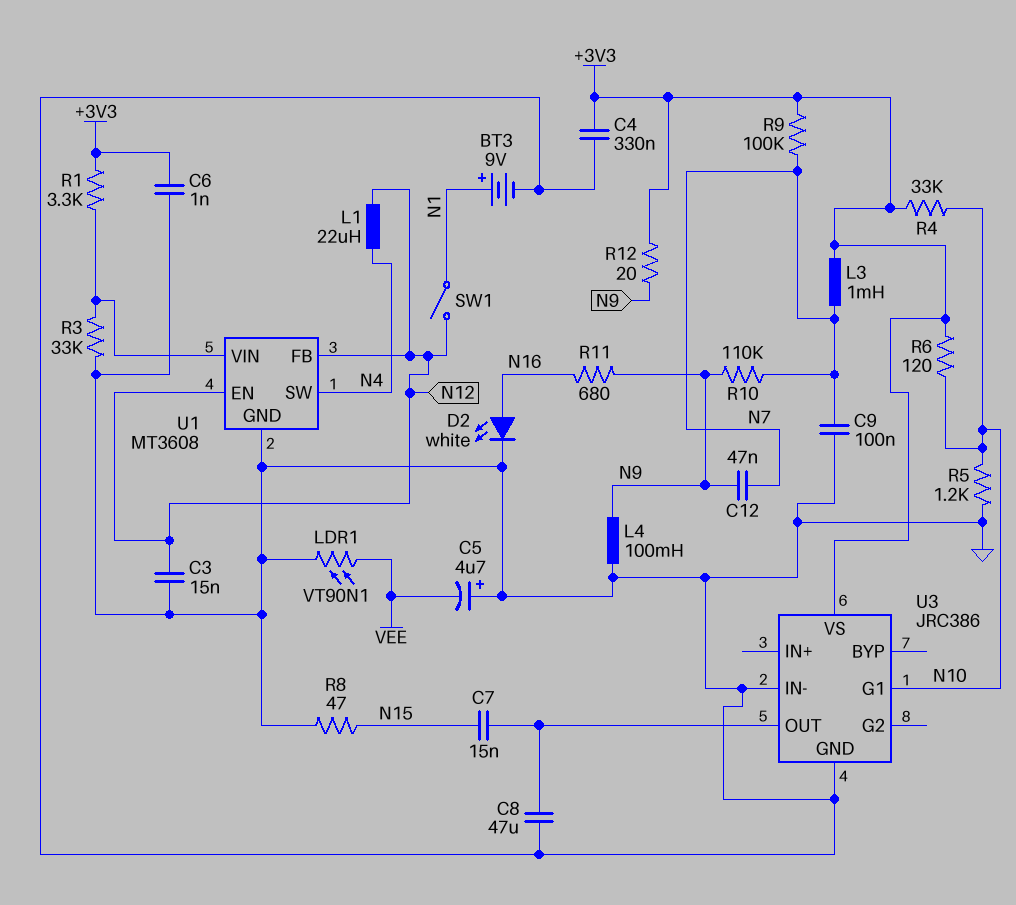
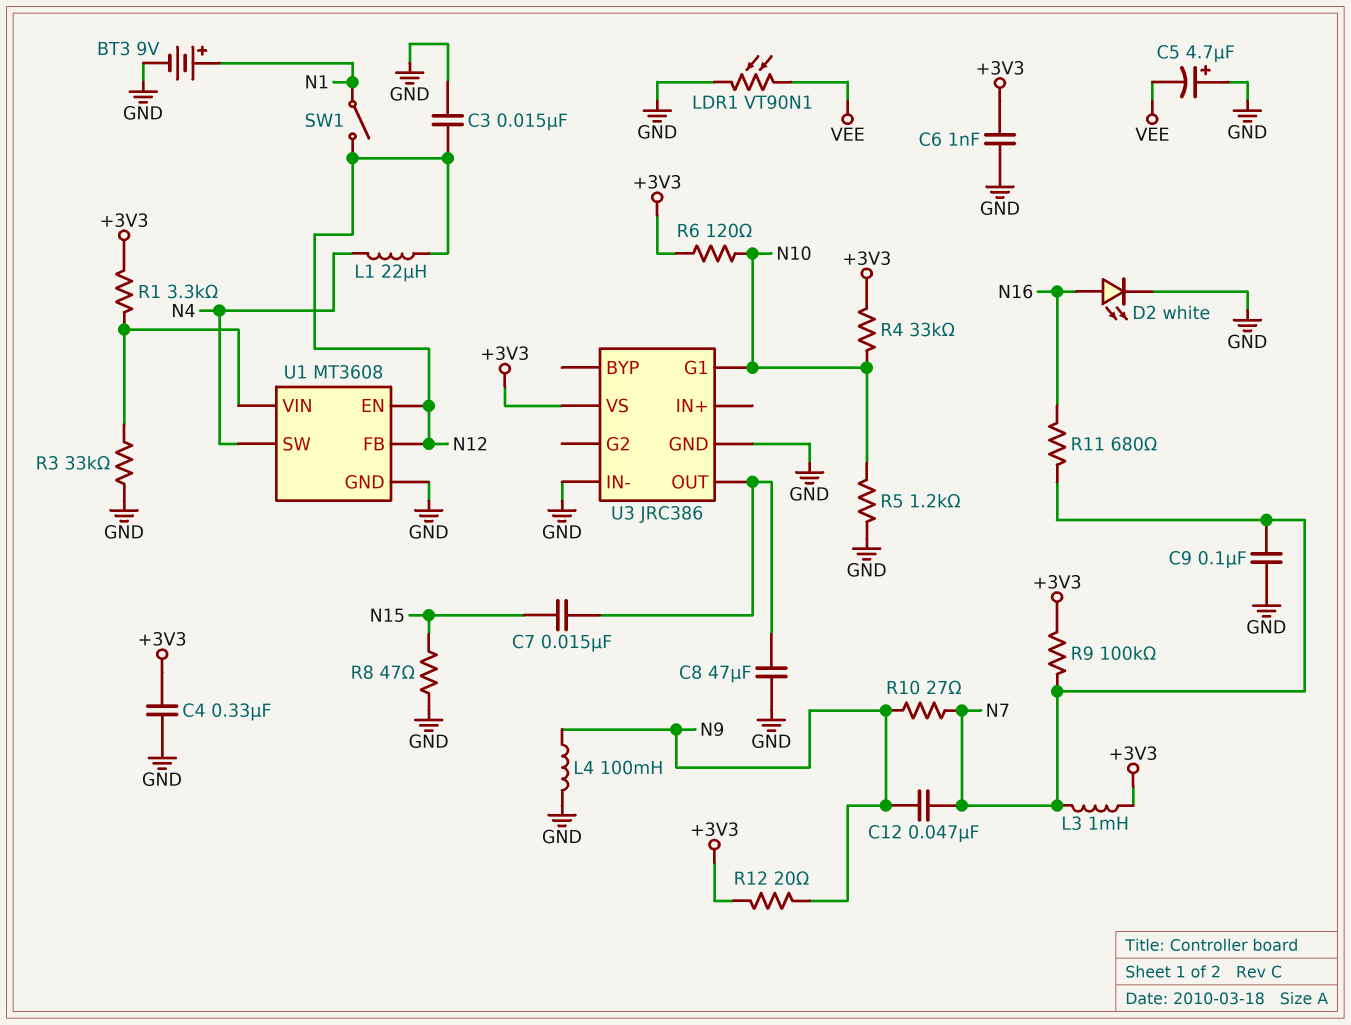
R10: 110k (N7, N9) -> 27 (N7, N9)
R11: 680 (N9, N16) -> 680 (N7, N16)

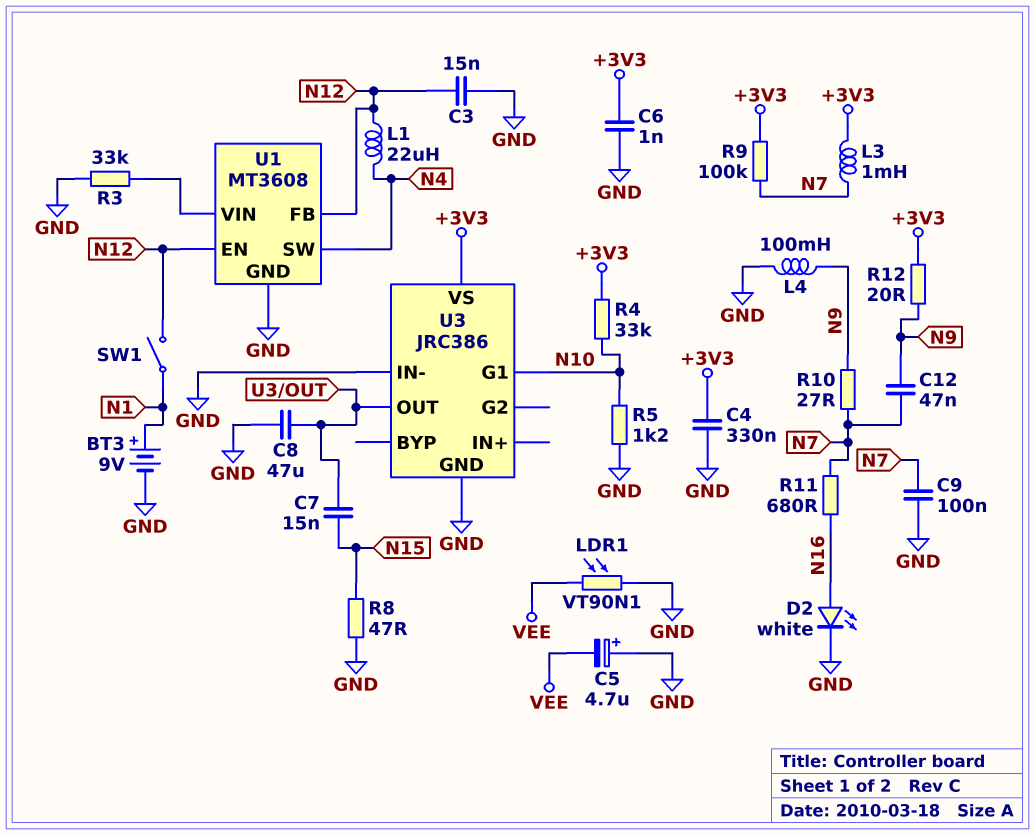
R1: 3.3k (+3V3, U1/VIN) -> none
R6: 120 (+3V3, N10) -> none

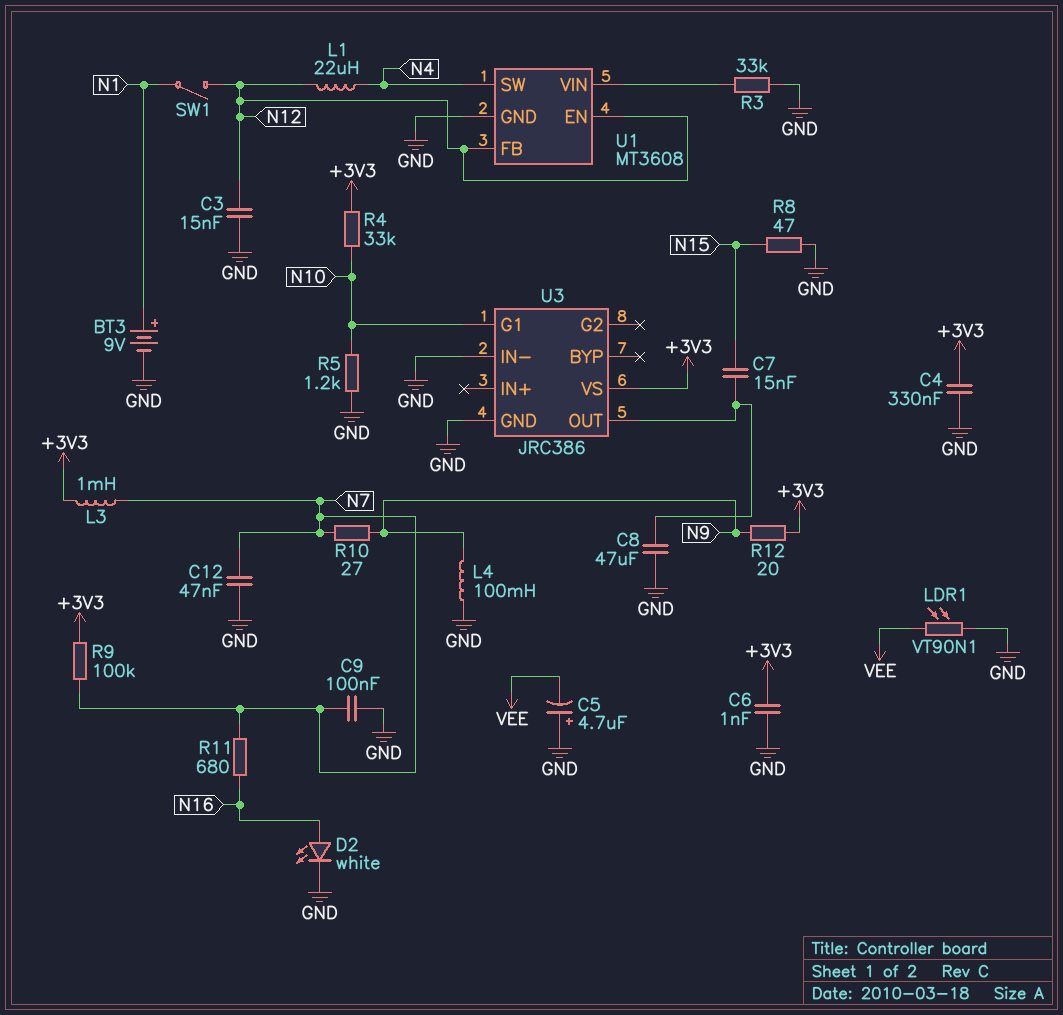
C12: 47nF (N7, N9) -> 47nF (GND, N7)

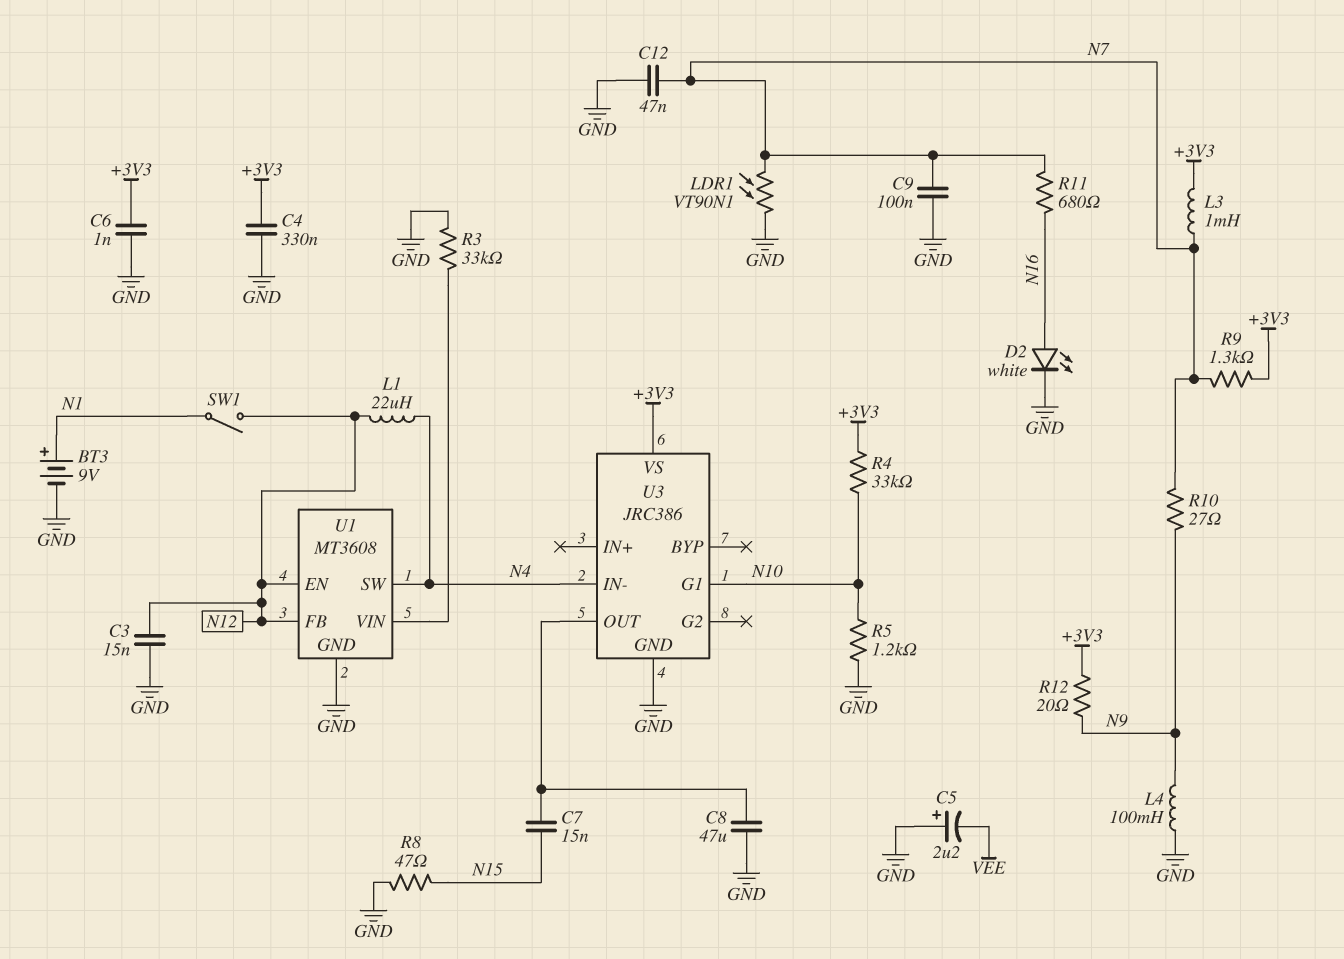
C5: 4.7uF (plus GND, minus VEE) -> 2.2uF (plus GND, minus VEE)
LDR1: VT90N1 (GND, VEE) -> VT90N1 (GND, N7)
R9: 100k (+3V3, N7) -> 1.3k (+3V3, N7)
U3 pin IN-: GND -> N4

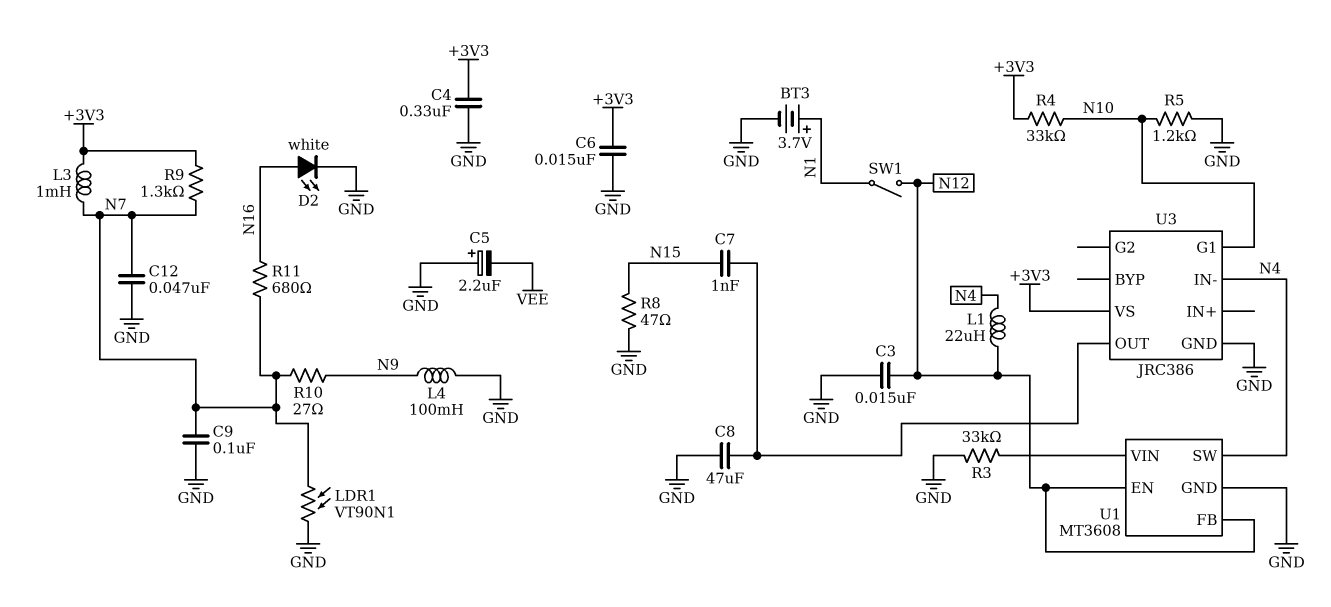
BT3: 9V (plus N1, minus GND) -> 3.7V (plus N1, minus GND)
C6: 1nF (+3V3, GND) -> 15nF (+3V3, GND)
C7: 15nF (N15, U3/OUT) -> 1nF (N15, U3/OUT)
R12: 20 (+3V3, N9) -> none

